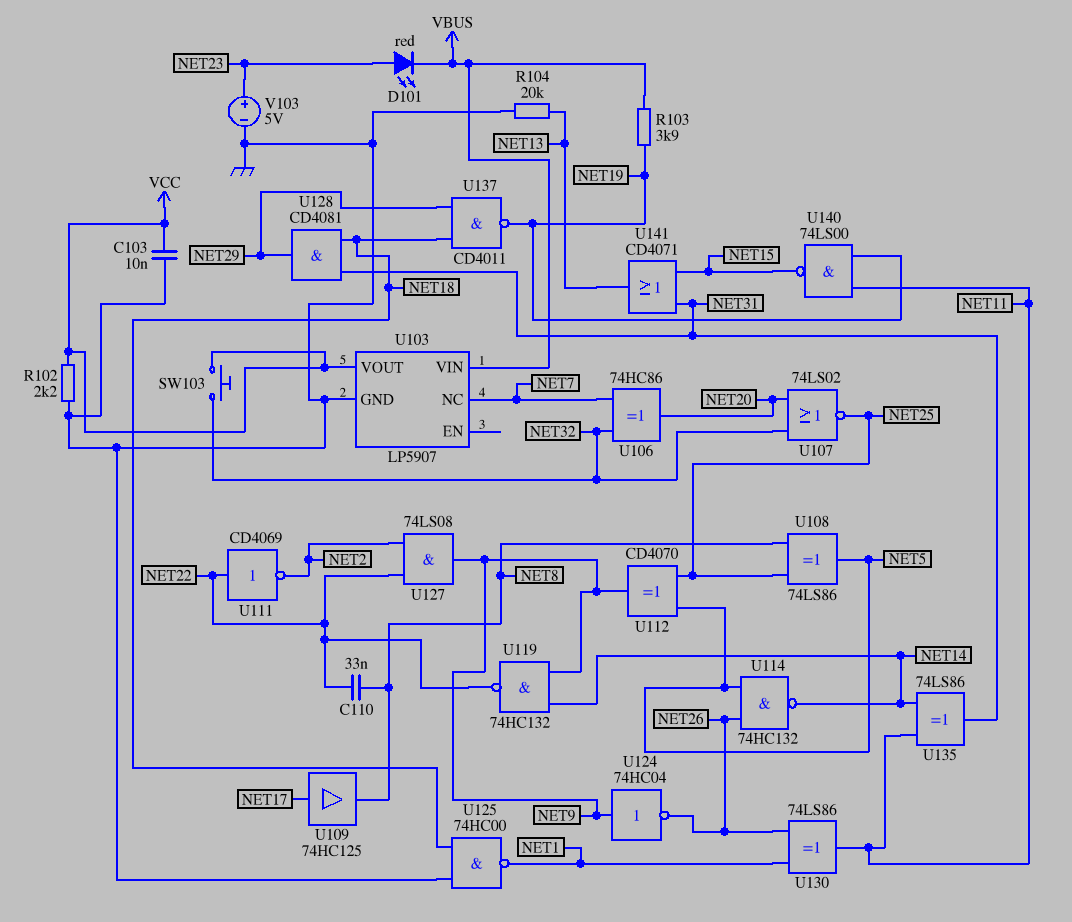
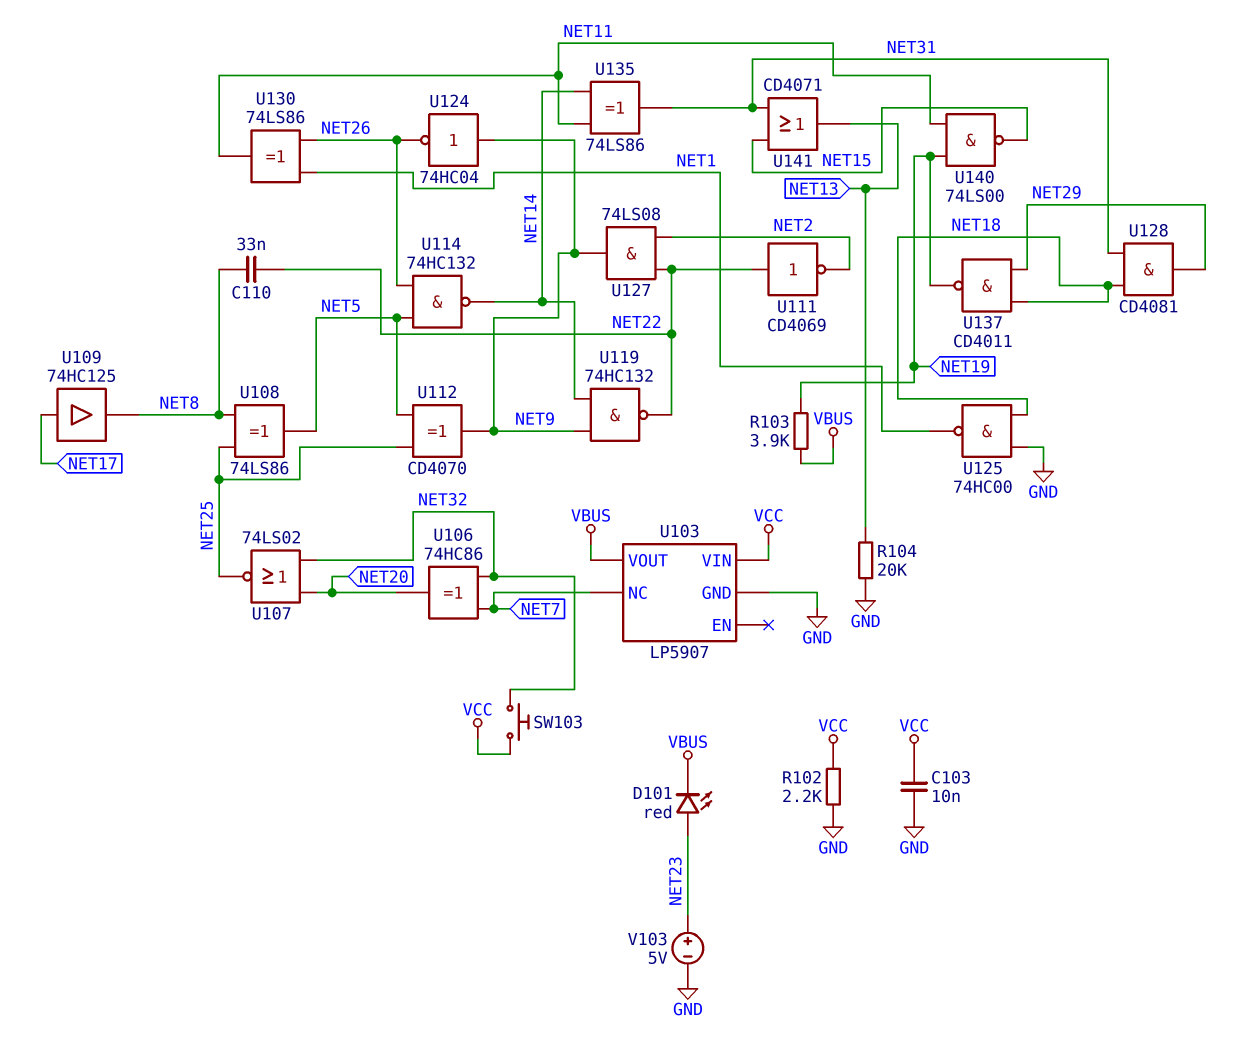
U103 pin VIN: VBUS -> VCC
U103 pin VOUT: VCC -> VBUS

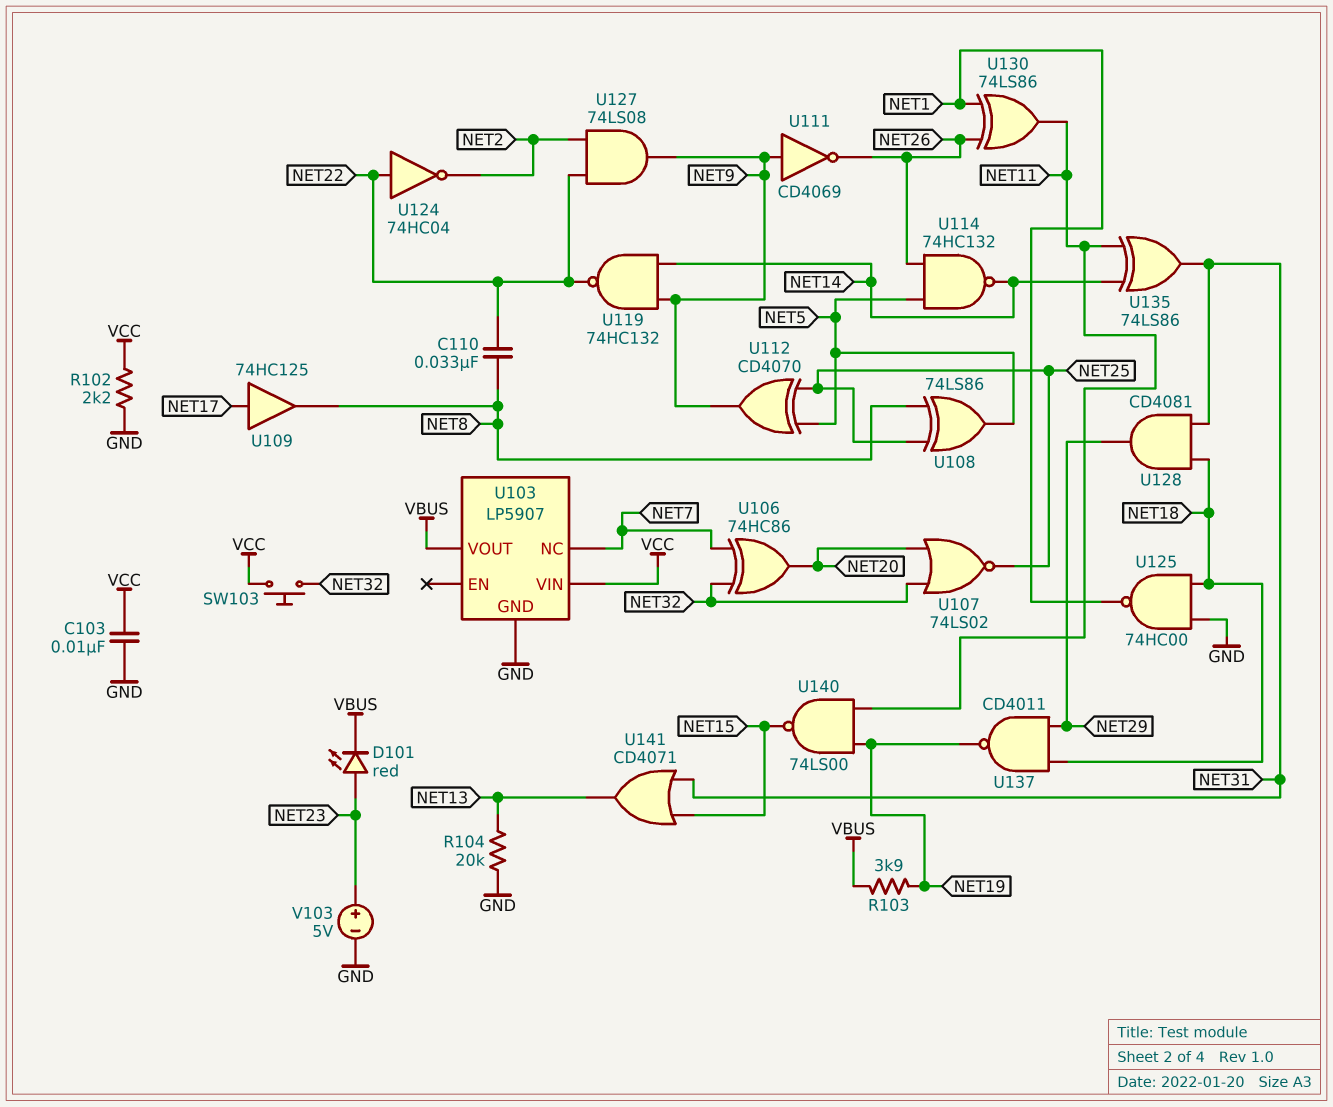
U111: NOT CD4069 (in NET22, out NET2) -> NOT CD4069 (in NET9, out NET26)
U124: NOT 74HC04 (in NET9, out NET26) -> NOT 74HC04 (in NET22, out NET2)

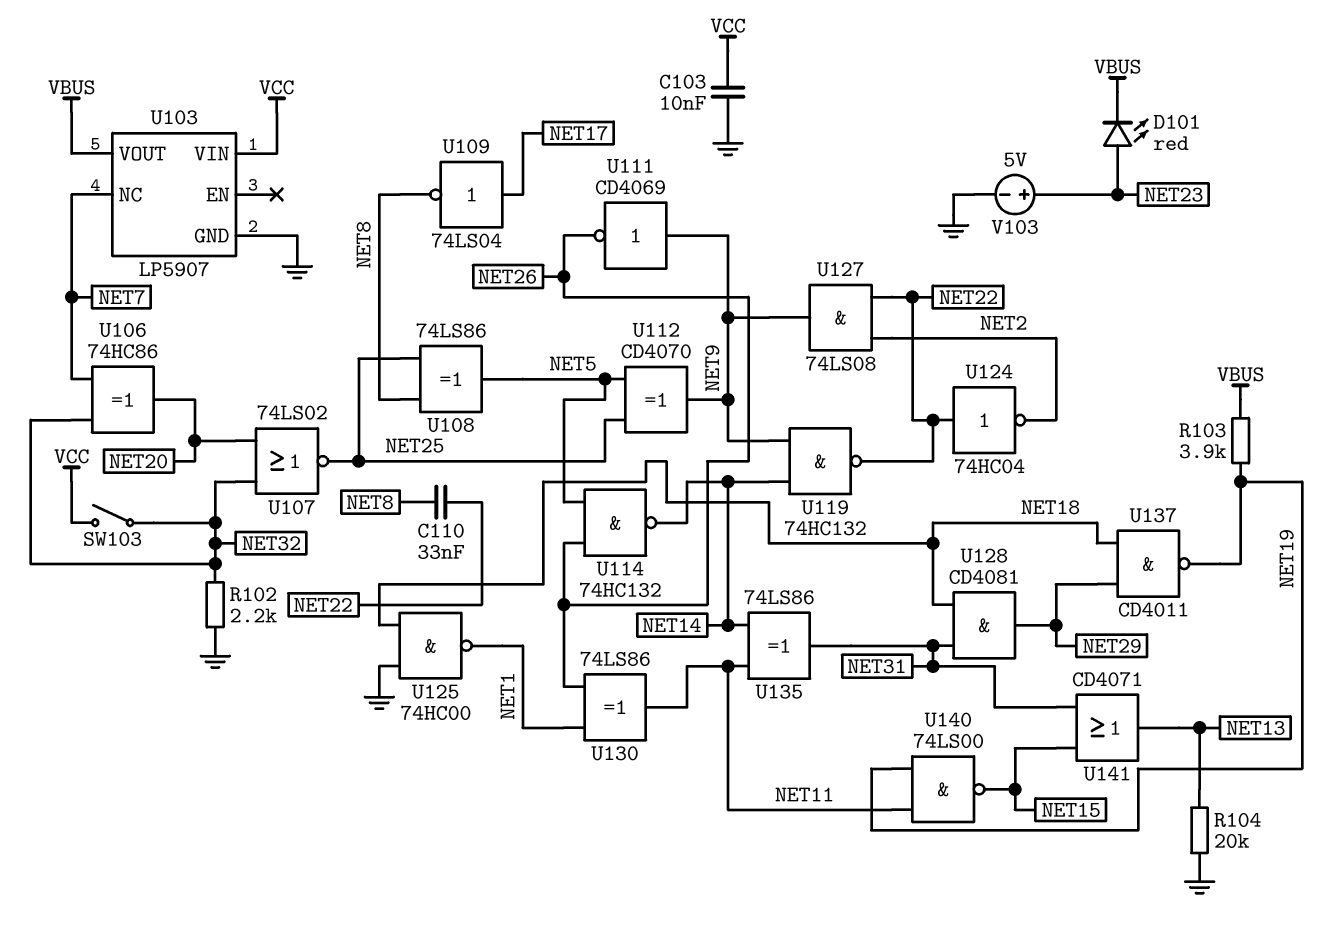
R102: 2.2k (GND, VCC) -> 2.2k (GND, NET32)
SW103: button (NET32, VCC) -> switch (NET32, VCC)
U109: buffer 74HC125 (in NET17, out NET8) -> NOT 74LS04 (in NET17, out NET8)

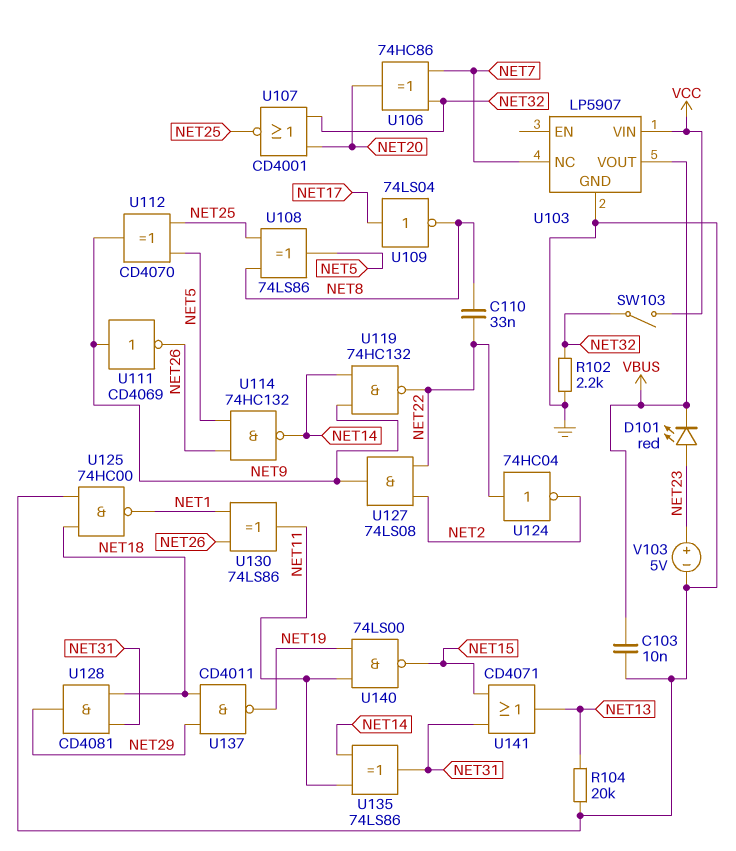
C103: 10nF (GND, VCC) -> 10nF (GND, VBUS)
R103: 3.9k (NET19, VBUS) -> none
U107: NOR 74LS02 (in NET20, in NET32, out NET25) -> NOR CD4001 (in NET20, in NET32, out NET25)

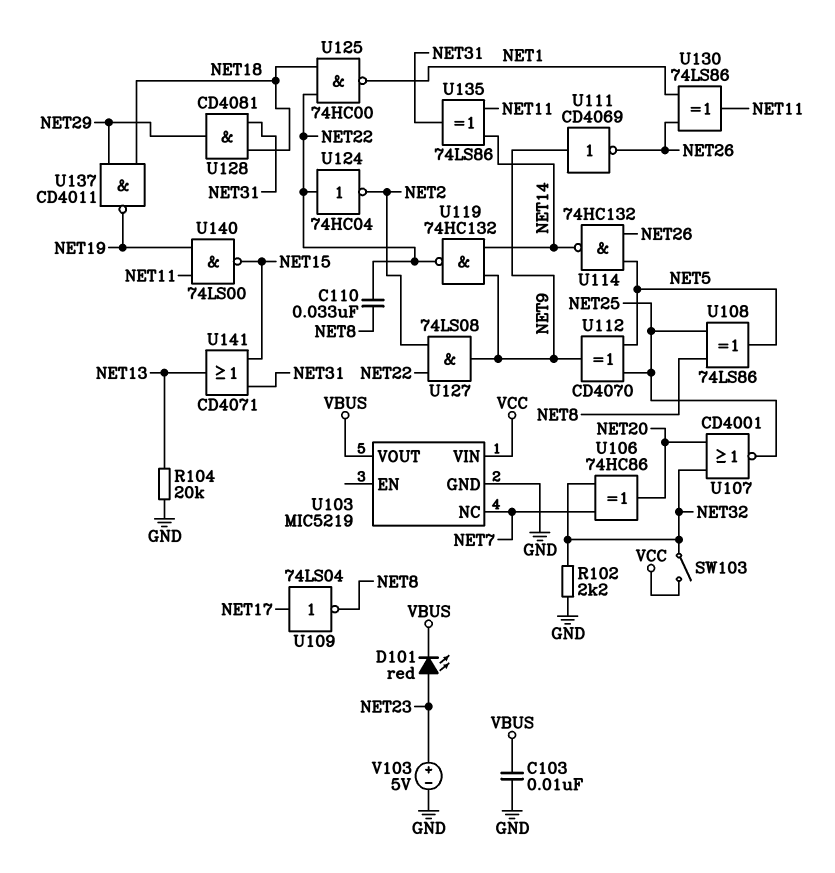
U103: LP5907 -> MIC5219
U125: NAND 74HC00 (in GND, in NET18, out NET1) -> NAND 74HC00 (in NET18, in NET22, out NET1)

